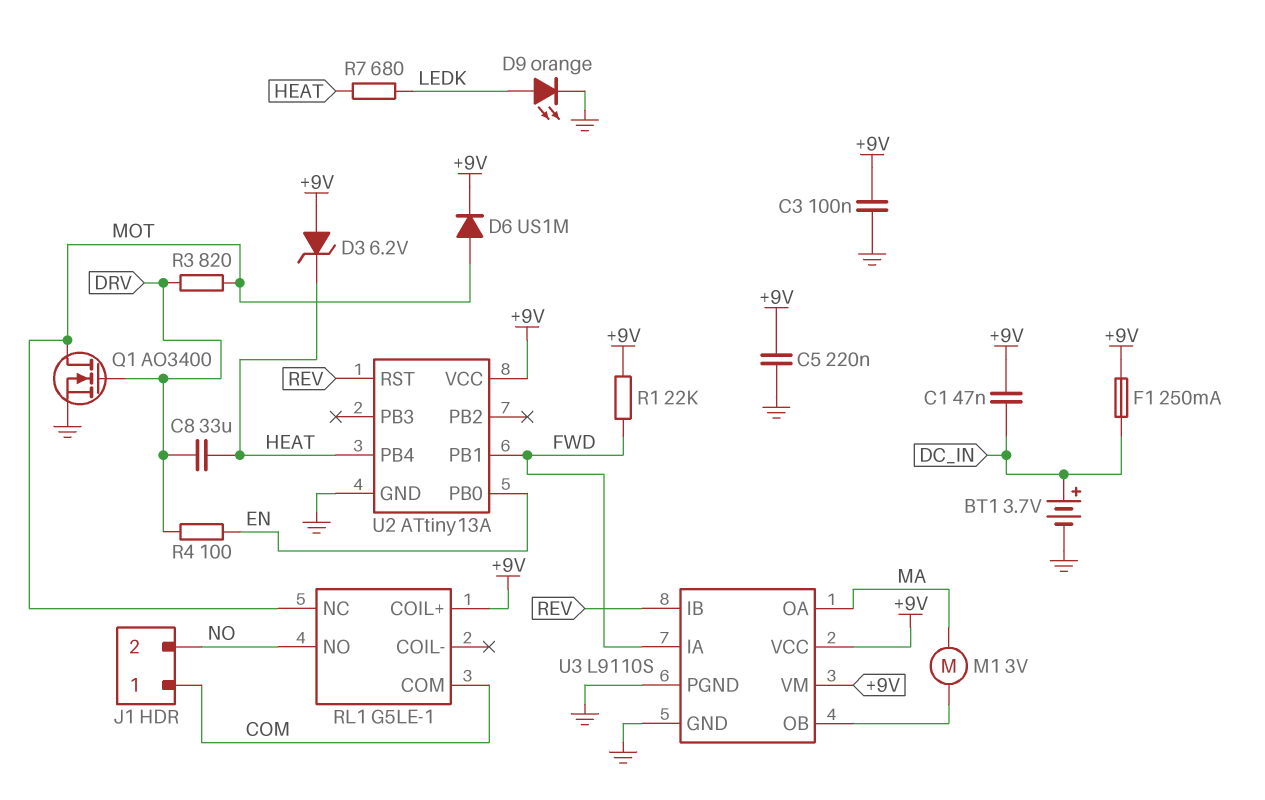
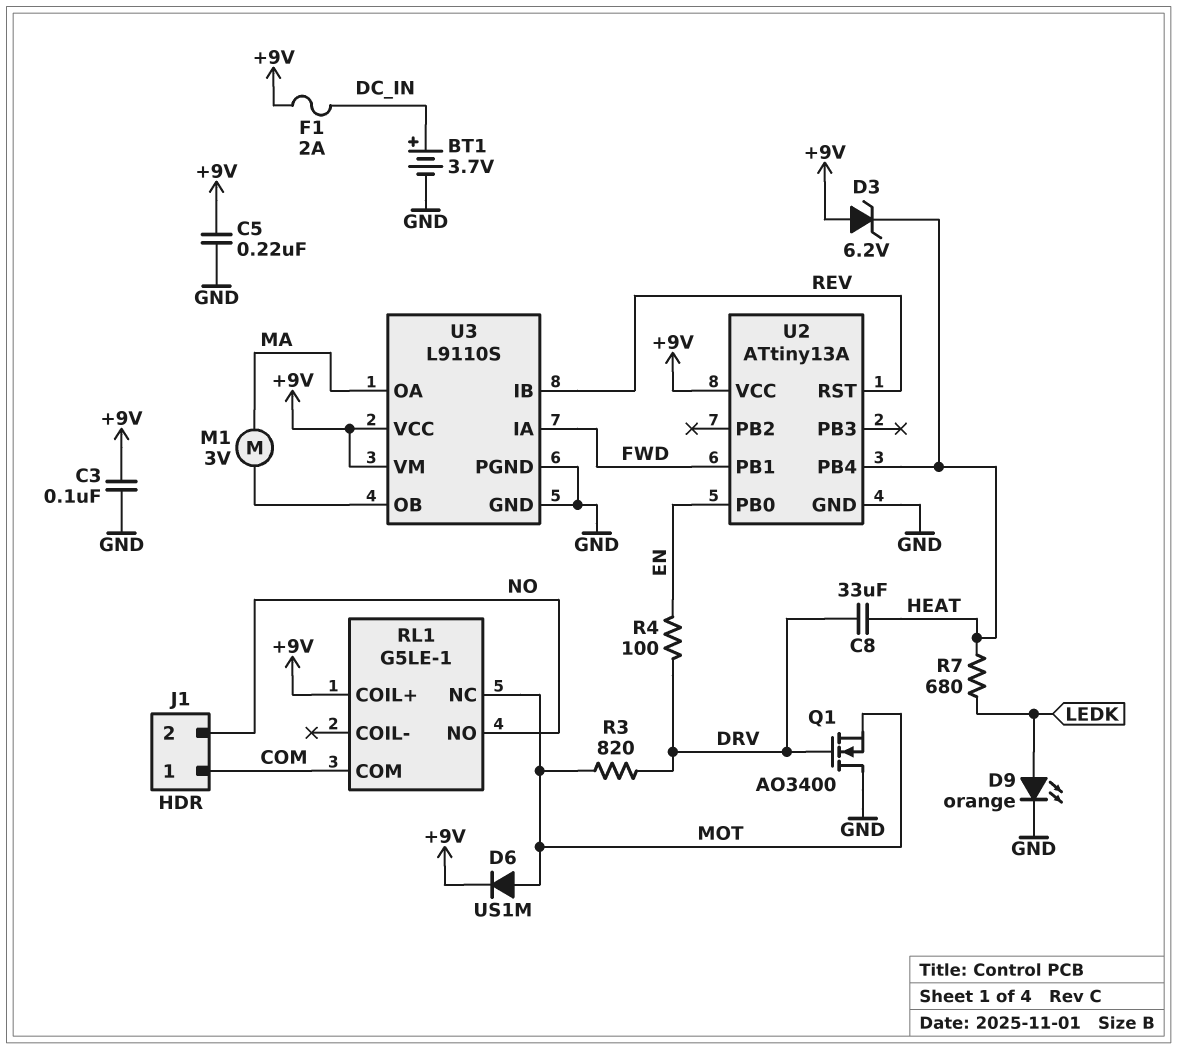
C1: 47nF (+9V, DC_IN) -> none
F1: 250mA (+9V, DC_IN) -> 2A (+9V, DC_IN)
Q1: NMOS AO3400 (G DRV, D MOT, S GND) -> NMOS AO3400 (G DRV, D GND, S MOT)
R1: 22k (+9V, FWD) -> none

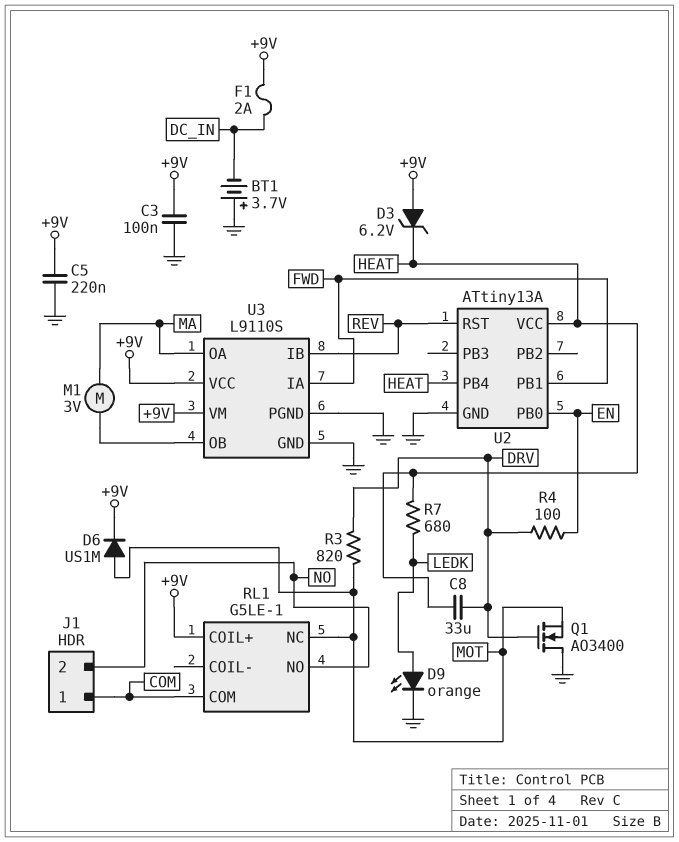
BT1: 3.7V (plus DC_IN, minus GND) -> 3.7V (plus GND, minus DC_IN)
U2 pin VCC: +9V -> HEAT

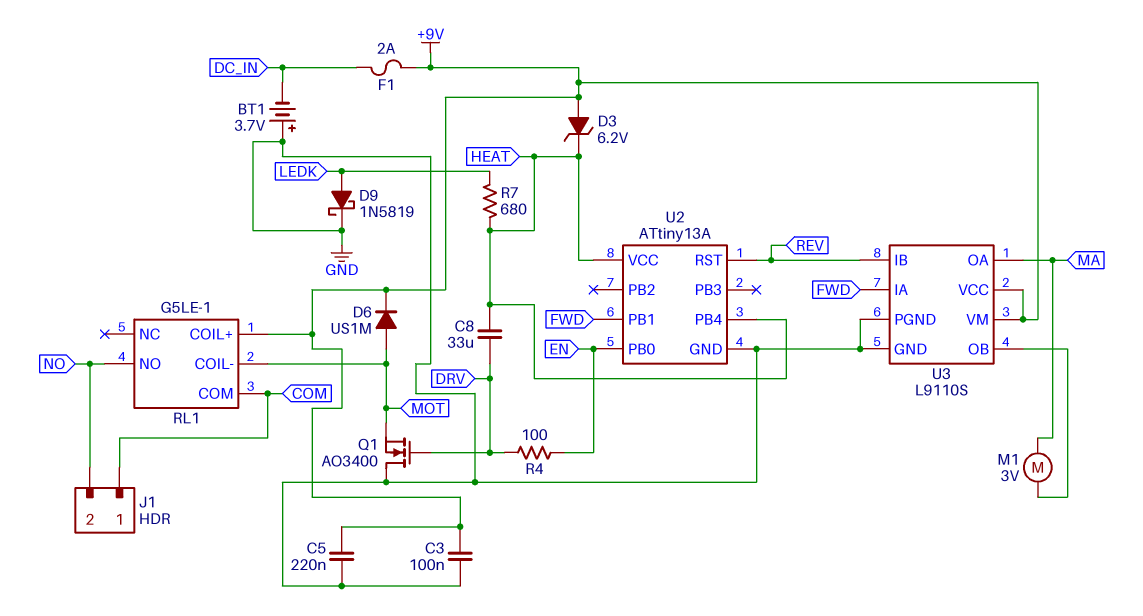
D9: LED orange (A LEDK, K GND) -> schottky 1N5819 (A LEDK, K GND)
R3: 820 (DRV, MOT) -> none
RL1 pin COIL-: none -> MOT
RL1 pin NC: MOT -> none

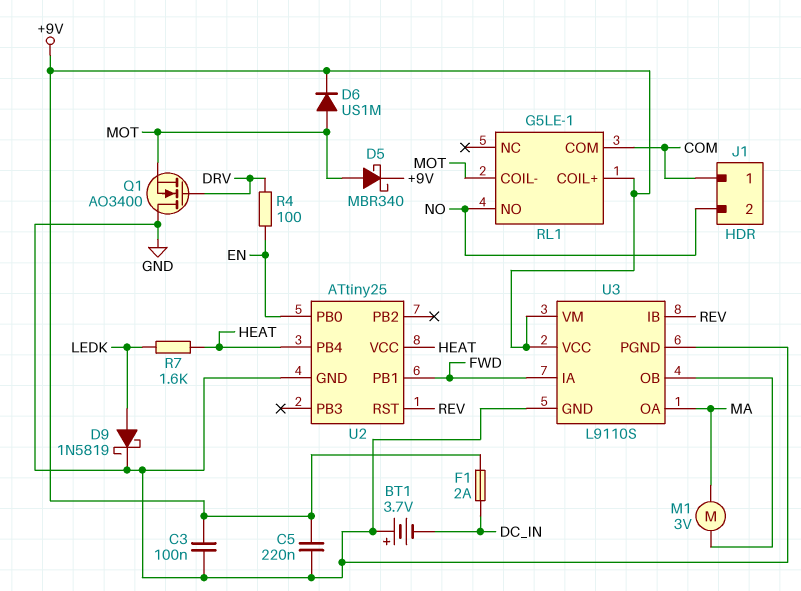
C8: 33uF (DRV, HEAT) -> none
D3: zener 6.2V (A +9V, K HEAT) -> none
D5: none -> schottky MBR340 (A MOT, K +9V)
R7: 680 (HEAT, LEDK) -> 1.6k (HEAT, LEDK)
U2: ATtiny13A -> ATtiny25

